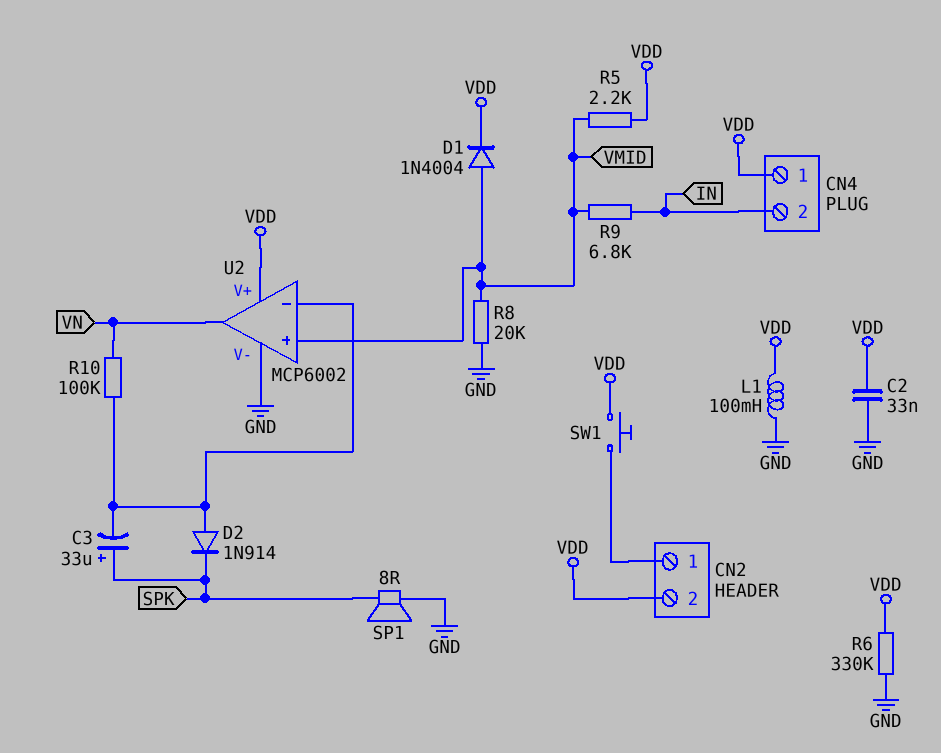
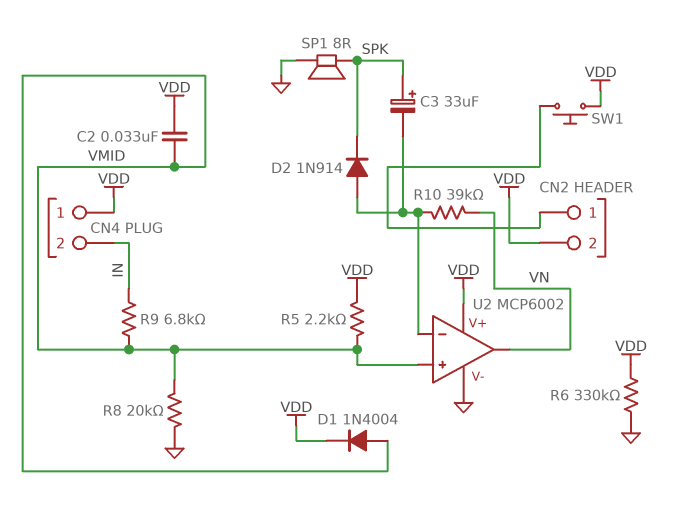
C2: 33nF (GND, VDD) -> 33nF (VDD, VMID)
L1: 100mH (GND, VDD) -> none
R10: 100k (U2/in-, VN) -> 39k (U2/in-, VN)

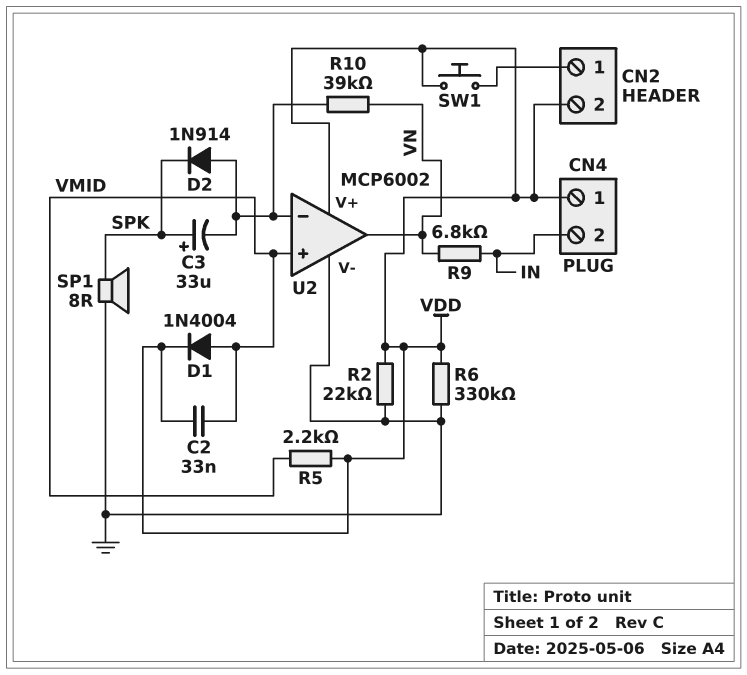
R2: none -> 22k (GND, VDD)
R8: 20k (GND, VMID) -> none
R9: 6.8k (IN, VMID) -> 6.8k (IN, VN)

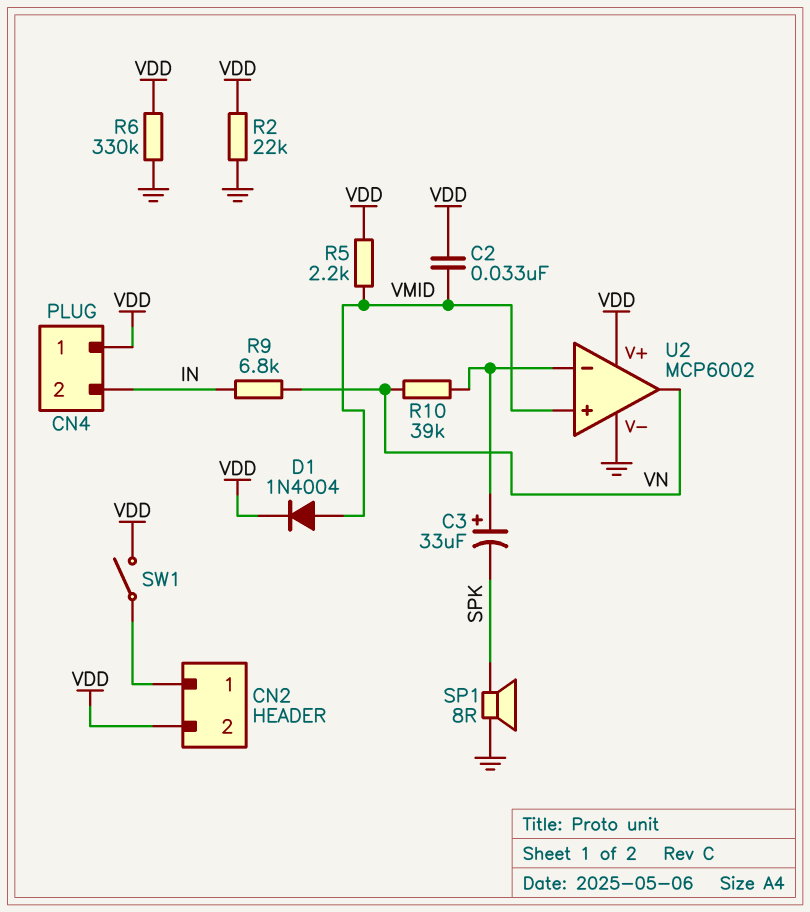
C3: 33uF (plus SPK, minus U2/in-) -> 33uF (plus U2/in-, minus SPK)
D2: diode 1N914 (A U2/in-, K SPK) -> none
SW1: button (CN2/1, VDD) -> switch (CN2/1, VDD)

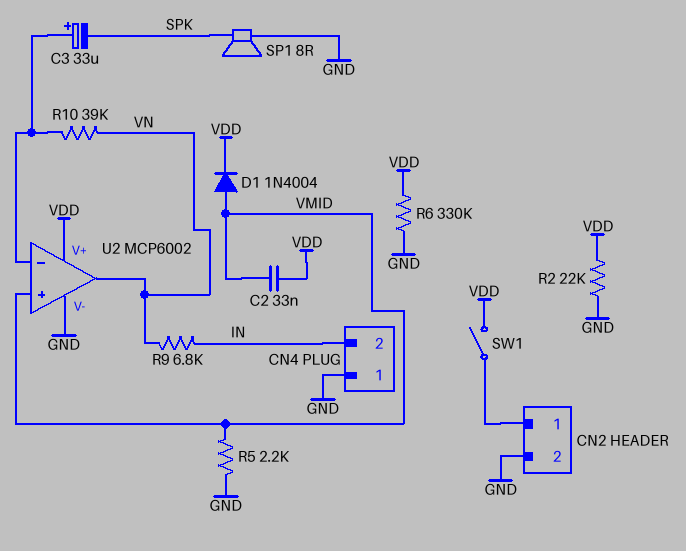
CN2 pin 2: VDD -> GND
CN4 pin 1: VDD -> GND
R5: 2.2k (VDD, VMID) -> 2.2k (GND, VMID)

